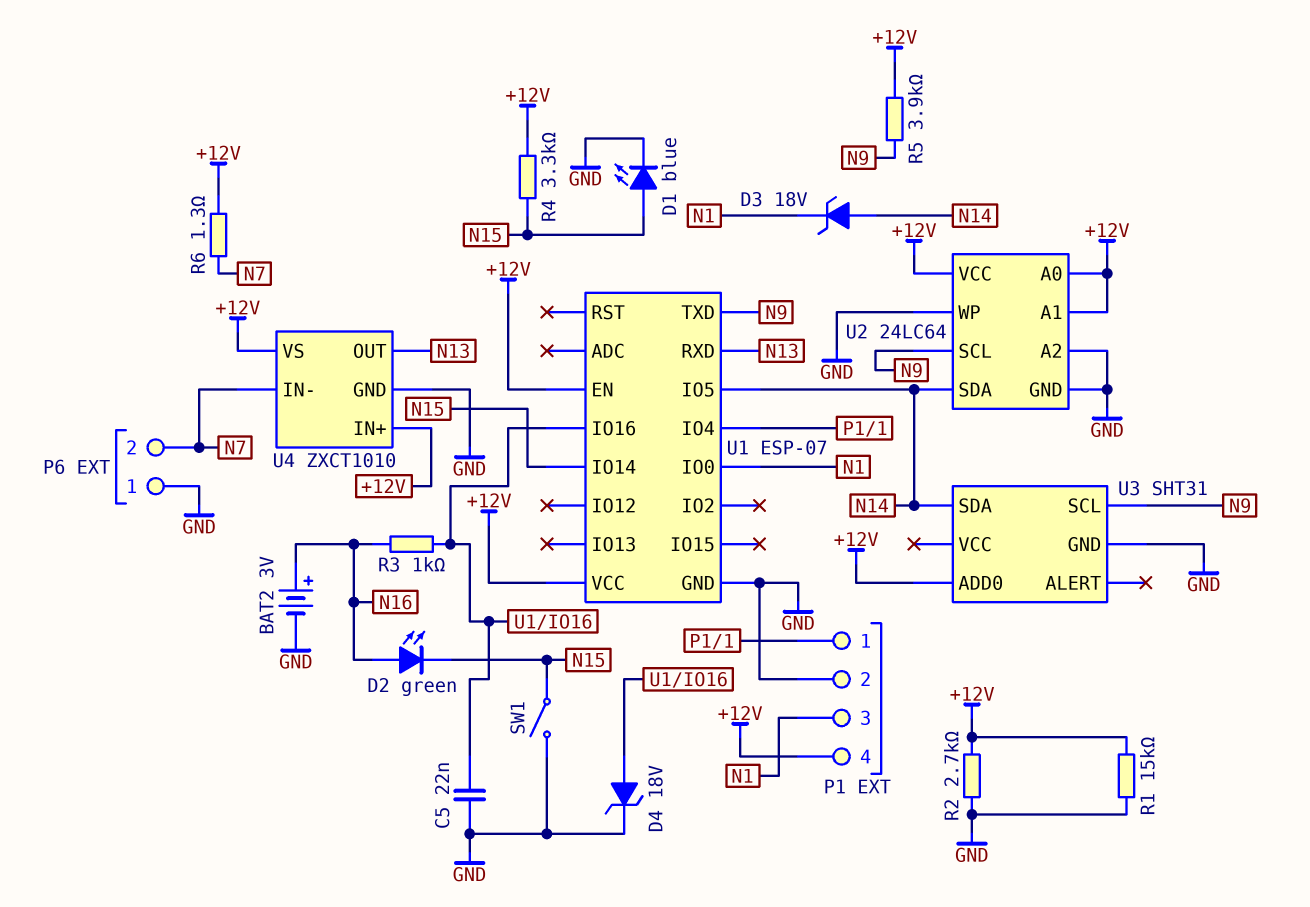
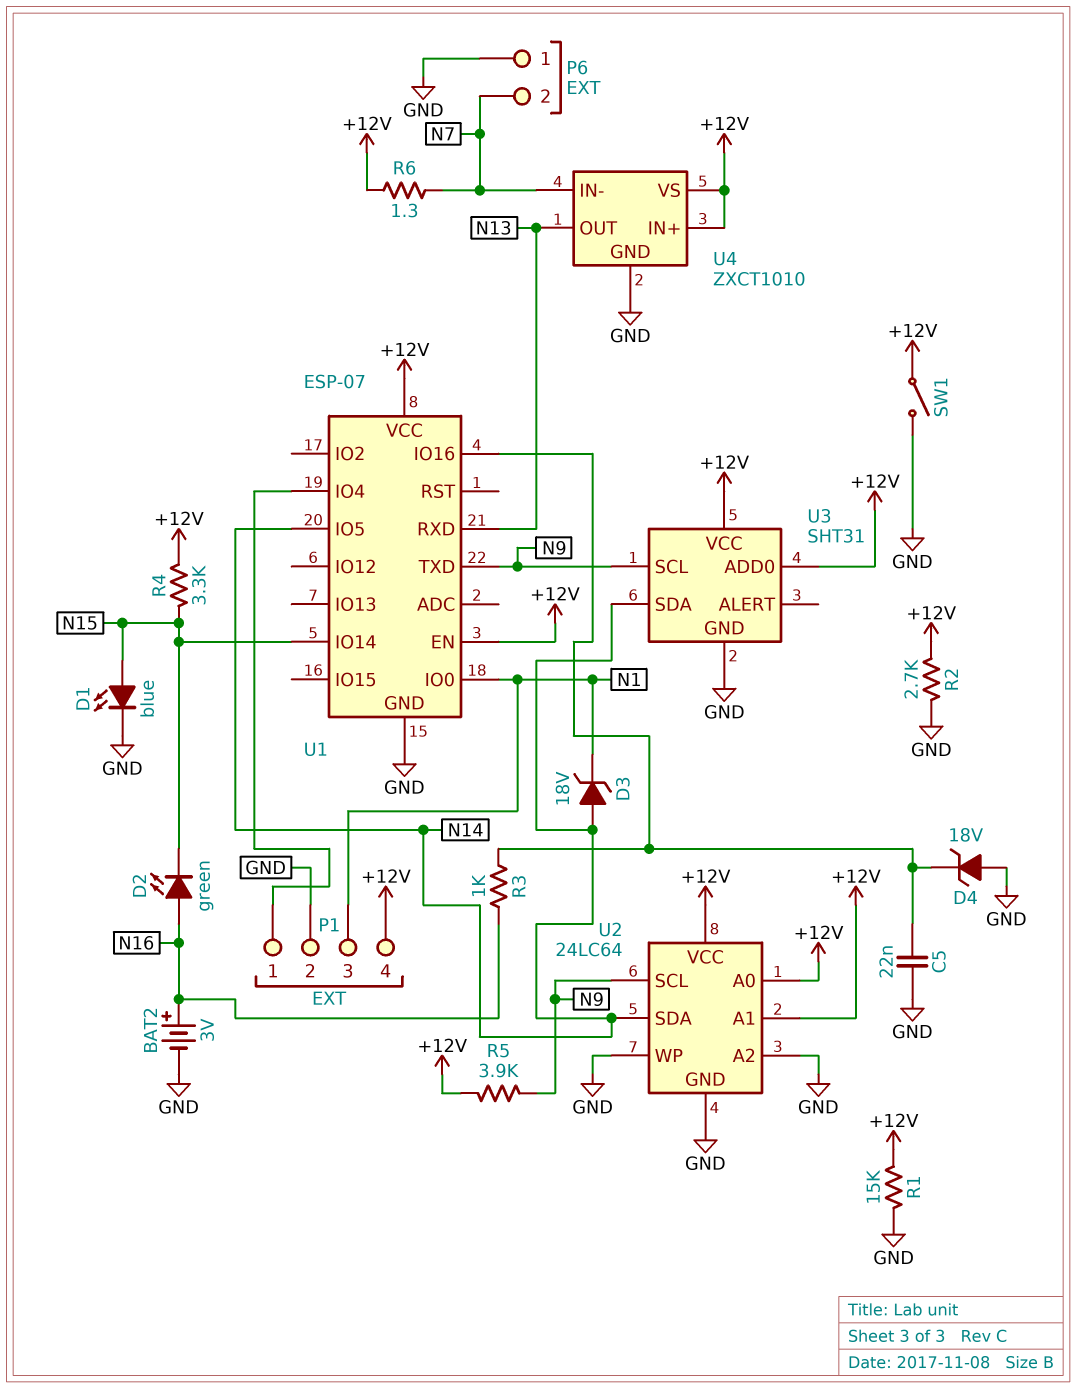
D4: zener 18V (A U1/IO16, K GND) -> zener 18V (A GND, K U1/IO16)
SW1: switch (GND, N15) -> switch (+12V, GND)
U3 pin VCC: none -> +12V

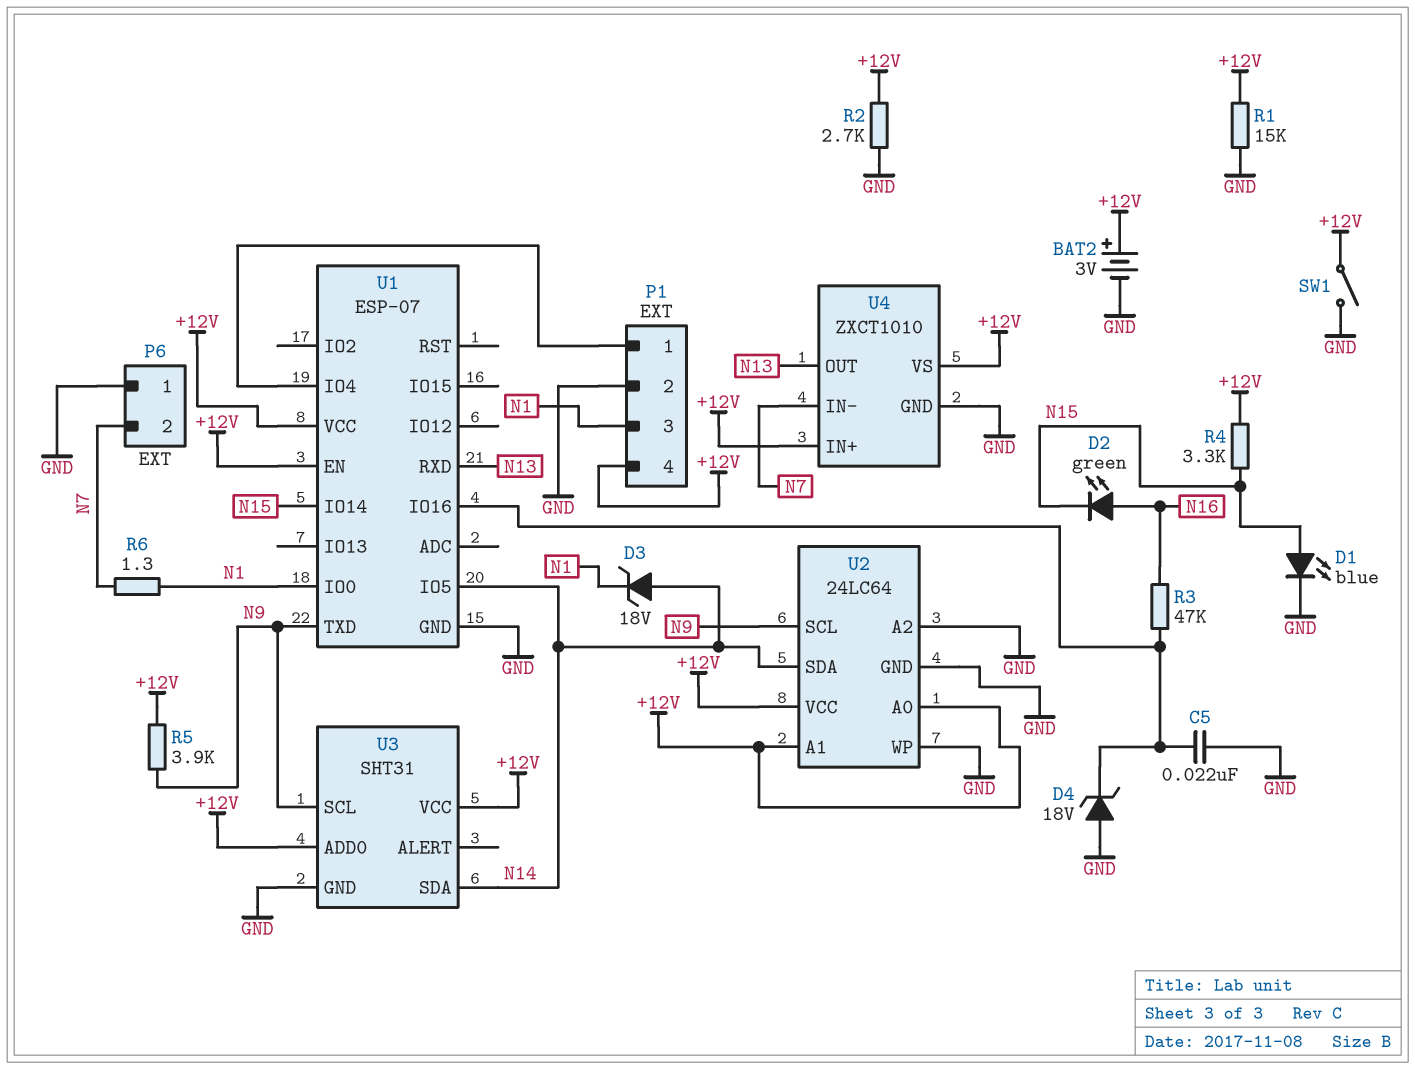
BAT2: 3V (plus N16, minus GND) -> 3V (plus +12V, minus GND)
R3: 1k (N16, U1/IO16) -> 47k (N16, U1/IO16)
R6: 1.3 (+12V, N7) -> 1.3 (N1, N7)

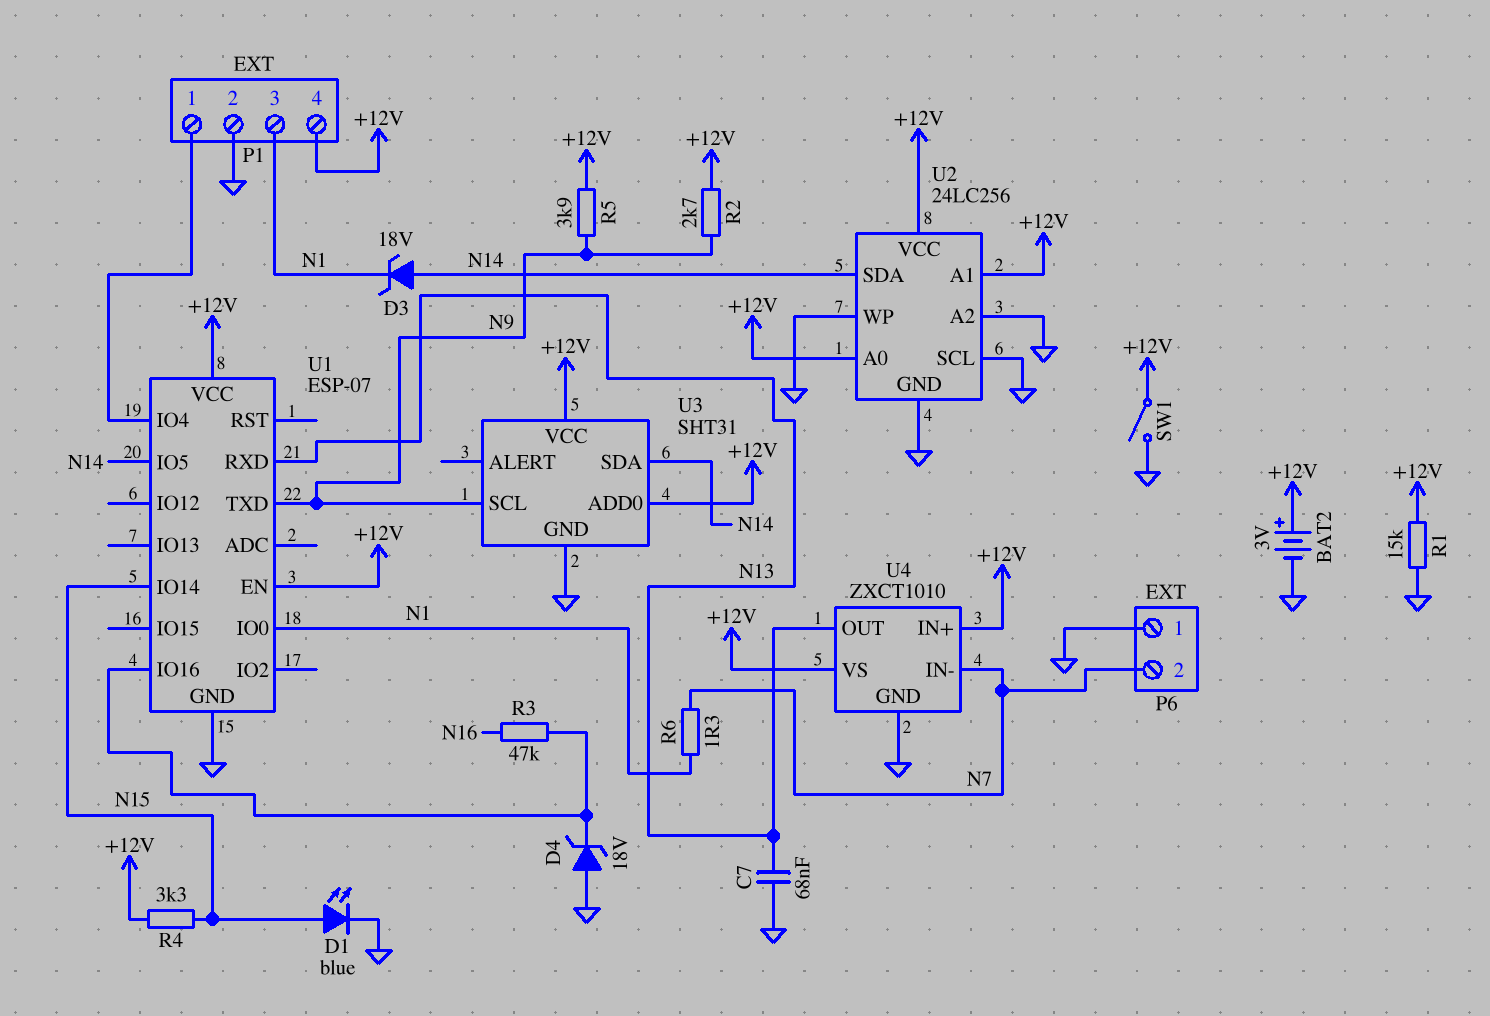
C5: 22nF (GND, U1/IO16) -> none
C7: none -> 68nF (GND, N13)
D2: LED green (A N16, K N15) -> none
R2: 2.7k (+12V, GND) -> 2.7k (+12V, N9)
U2: 24LC64 -> 24LC256
U2 pin SCL: N9 -> GND

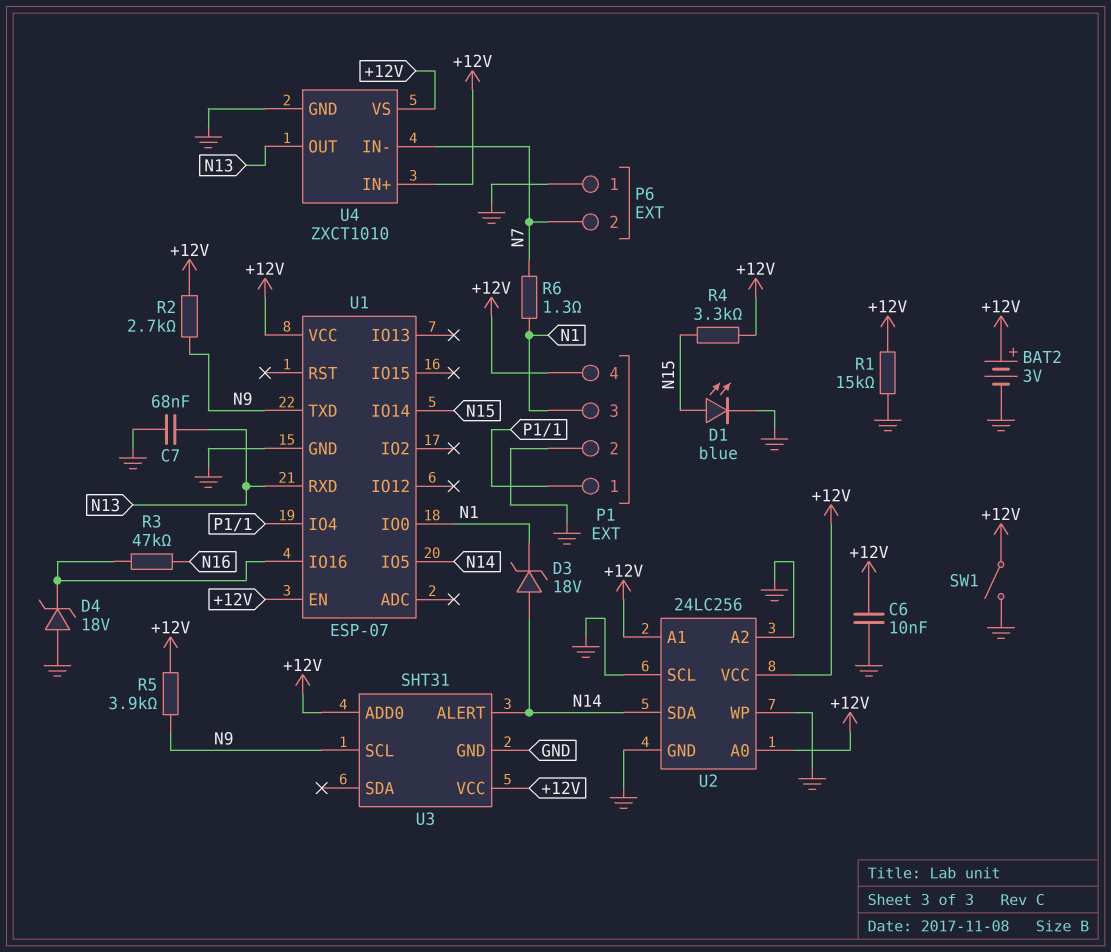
C6: none -> 10nF (+12V, GND)
U3 pin ALERT: none -> N14
U3 pin SDA: N14 -> none

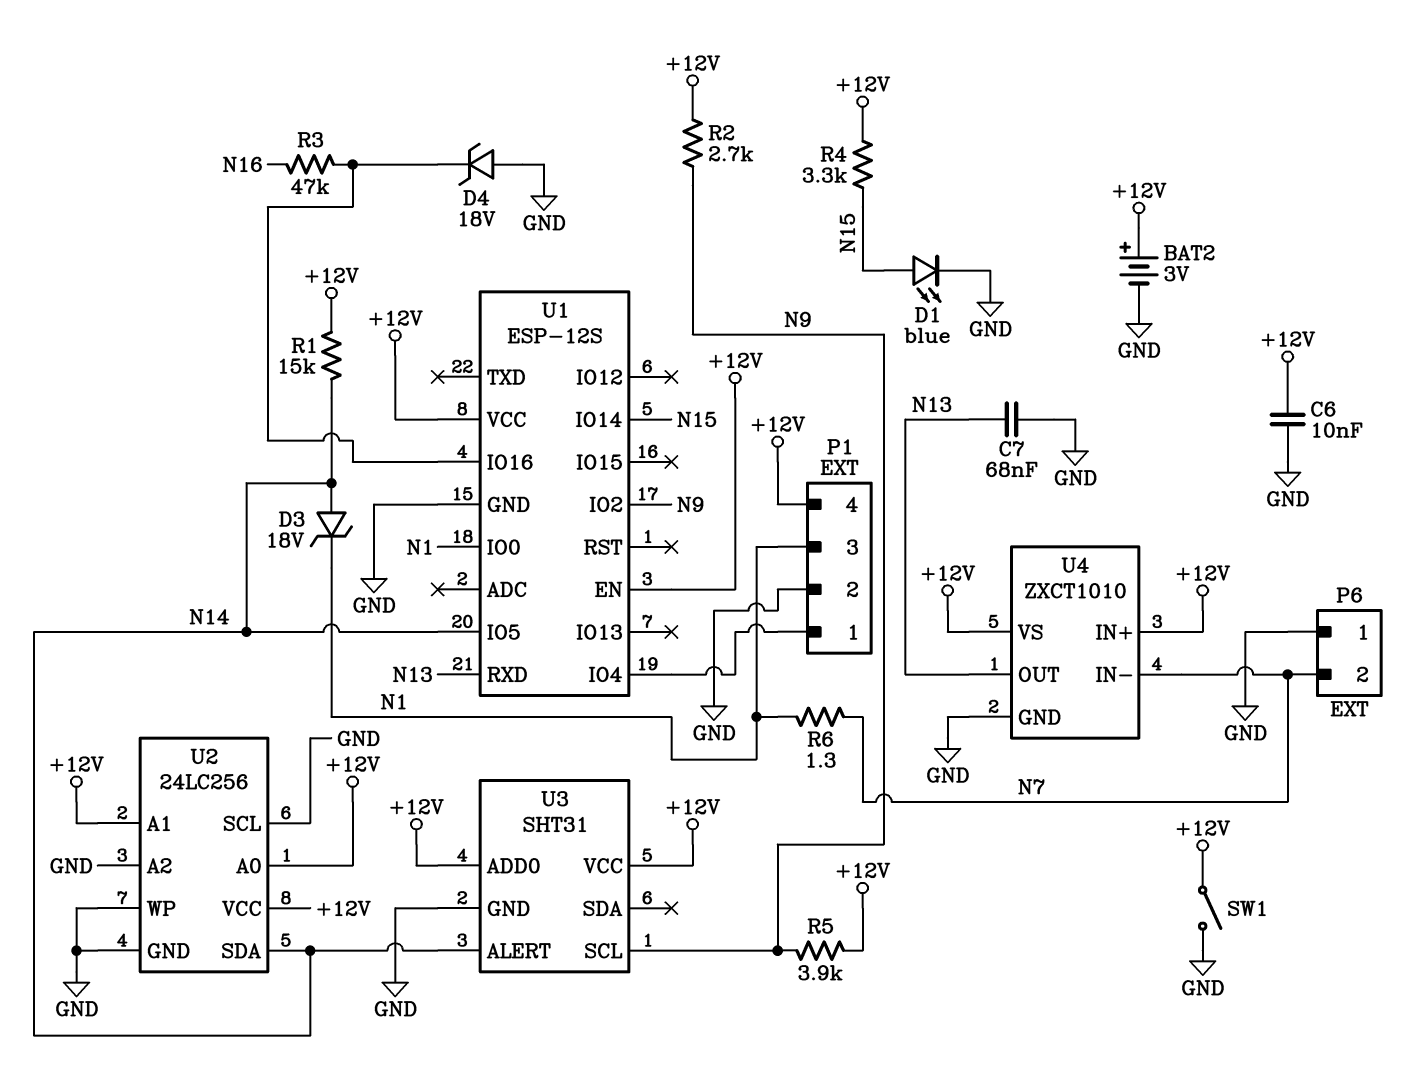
R1: 15k (+12V, GND) -> 15k (+12V, N14)
U1: ESP-07 -> ESP-12S
U1 pin IO2: none -> N9
U1 pin TXD: N9 -> none

